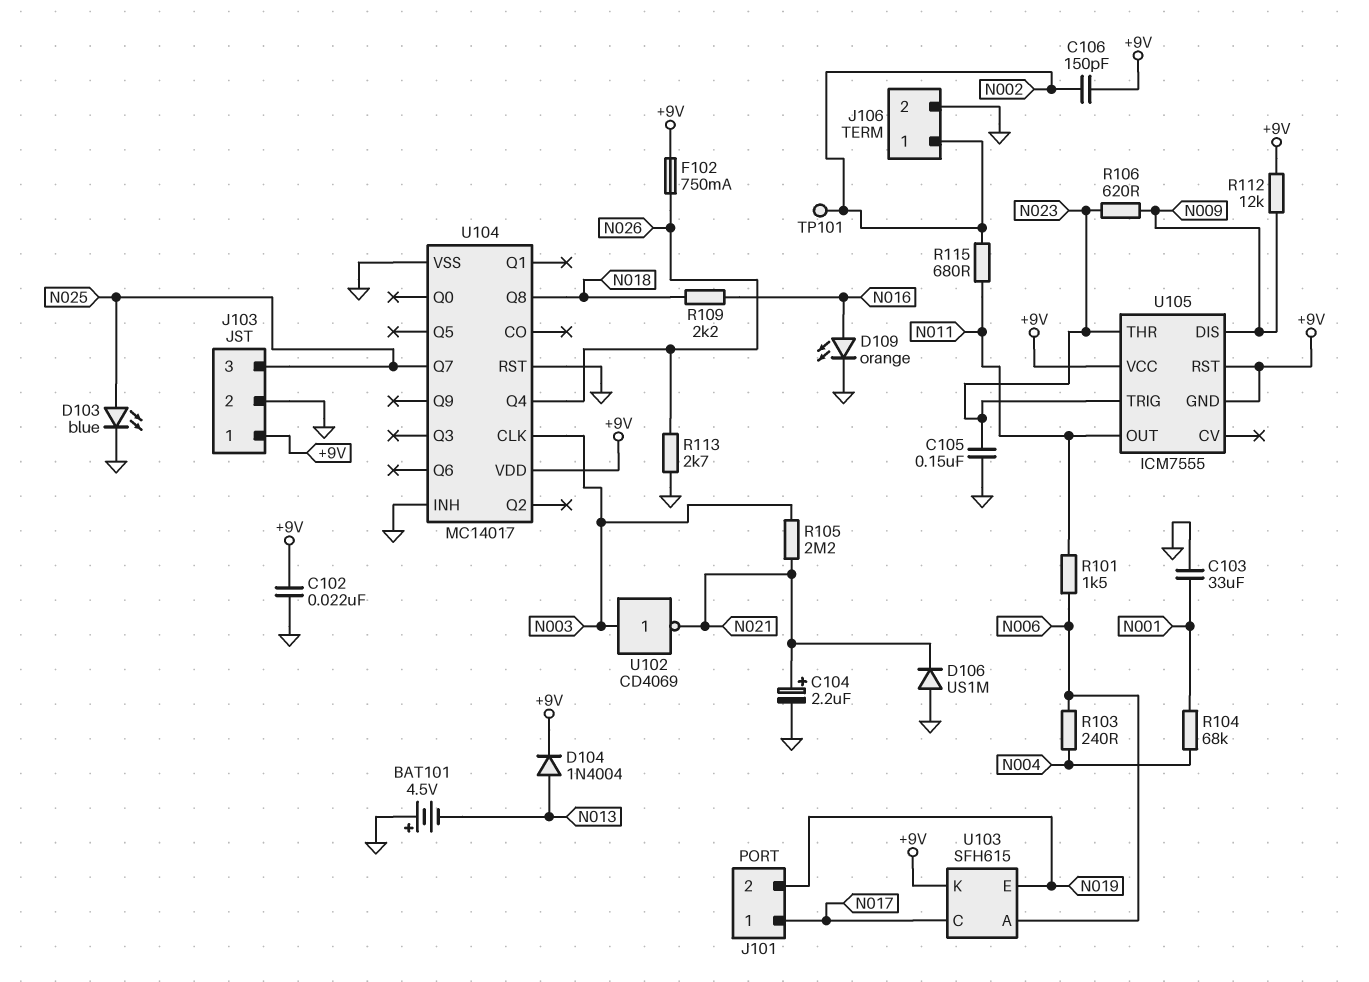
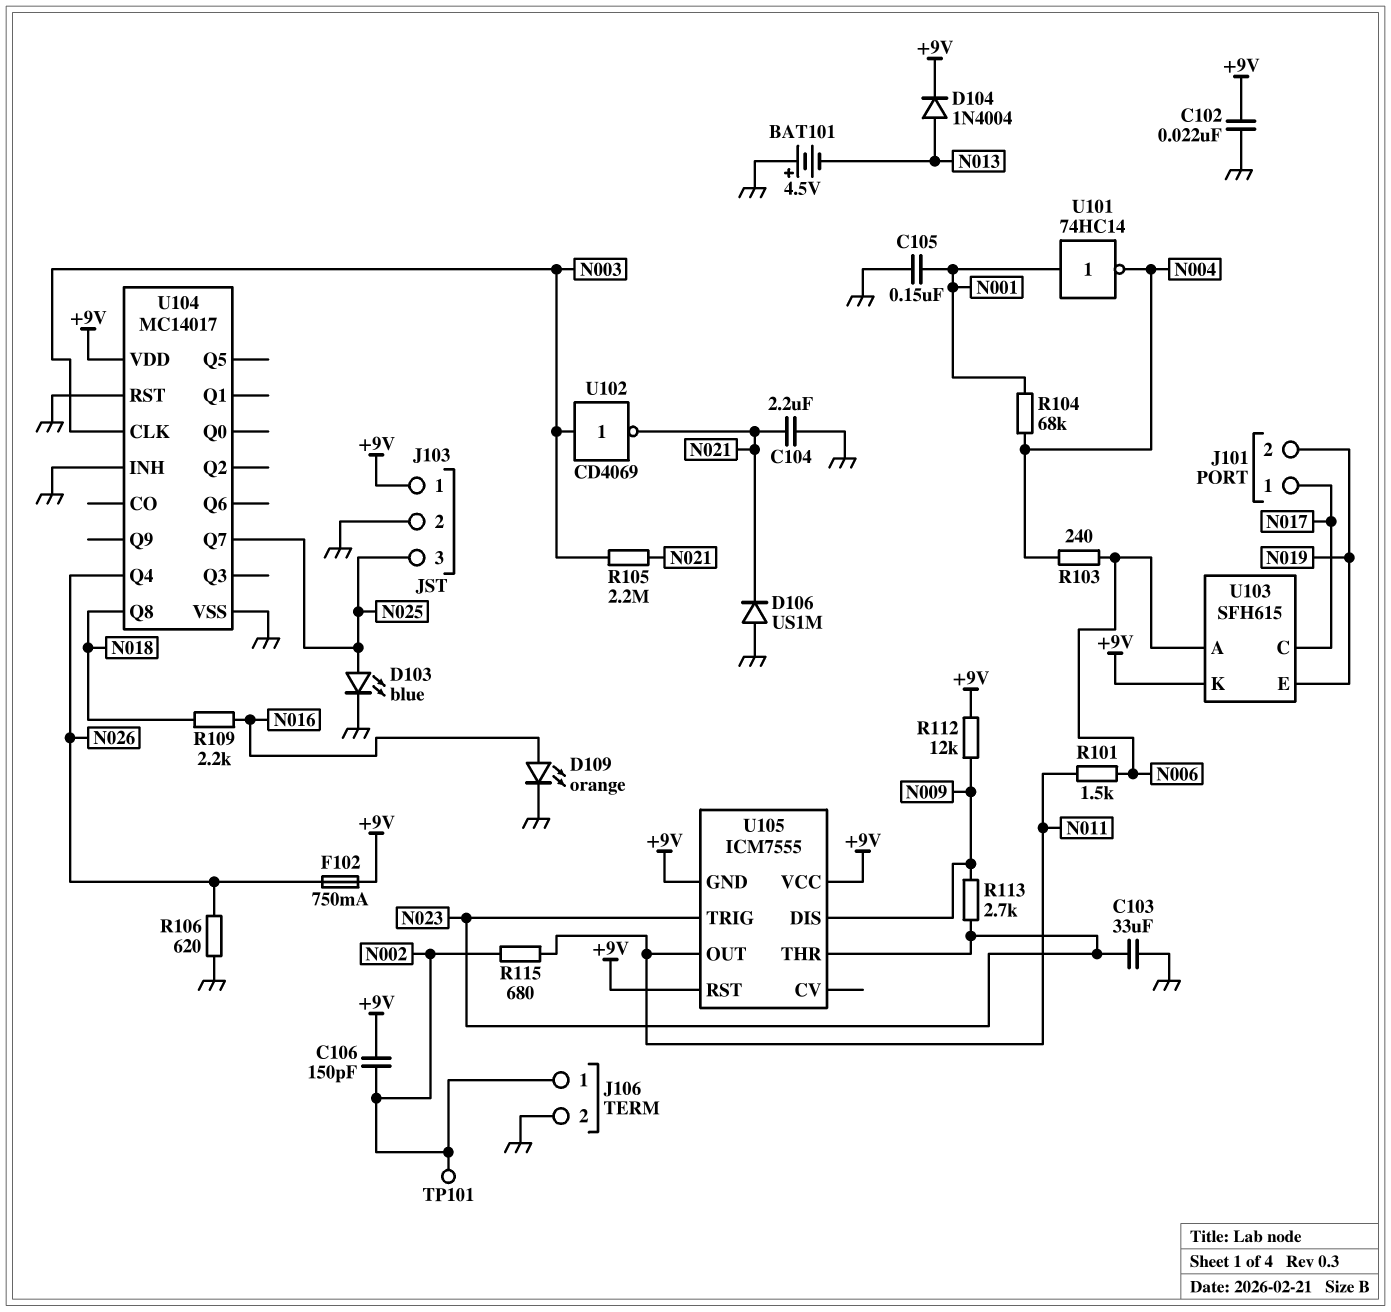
C103: 33uF (GND, N001) -> 33uF (GND, N023)
C104: 2.2uF (plus N021, minus GND) -> 2.2uF (GND, N021)
C105: 150nF (GND, N023) -> 150nF (GND, N001)
R106: 620 (N009, N023) -> 620 (GND, N026)
R113: 2.7k (GND, N026) -> 2.7k (N009, N023)
U101: none -> NOT 74HC14 (in N001, out N004)

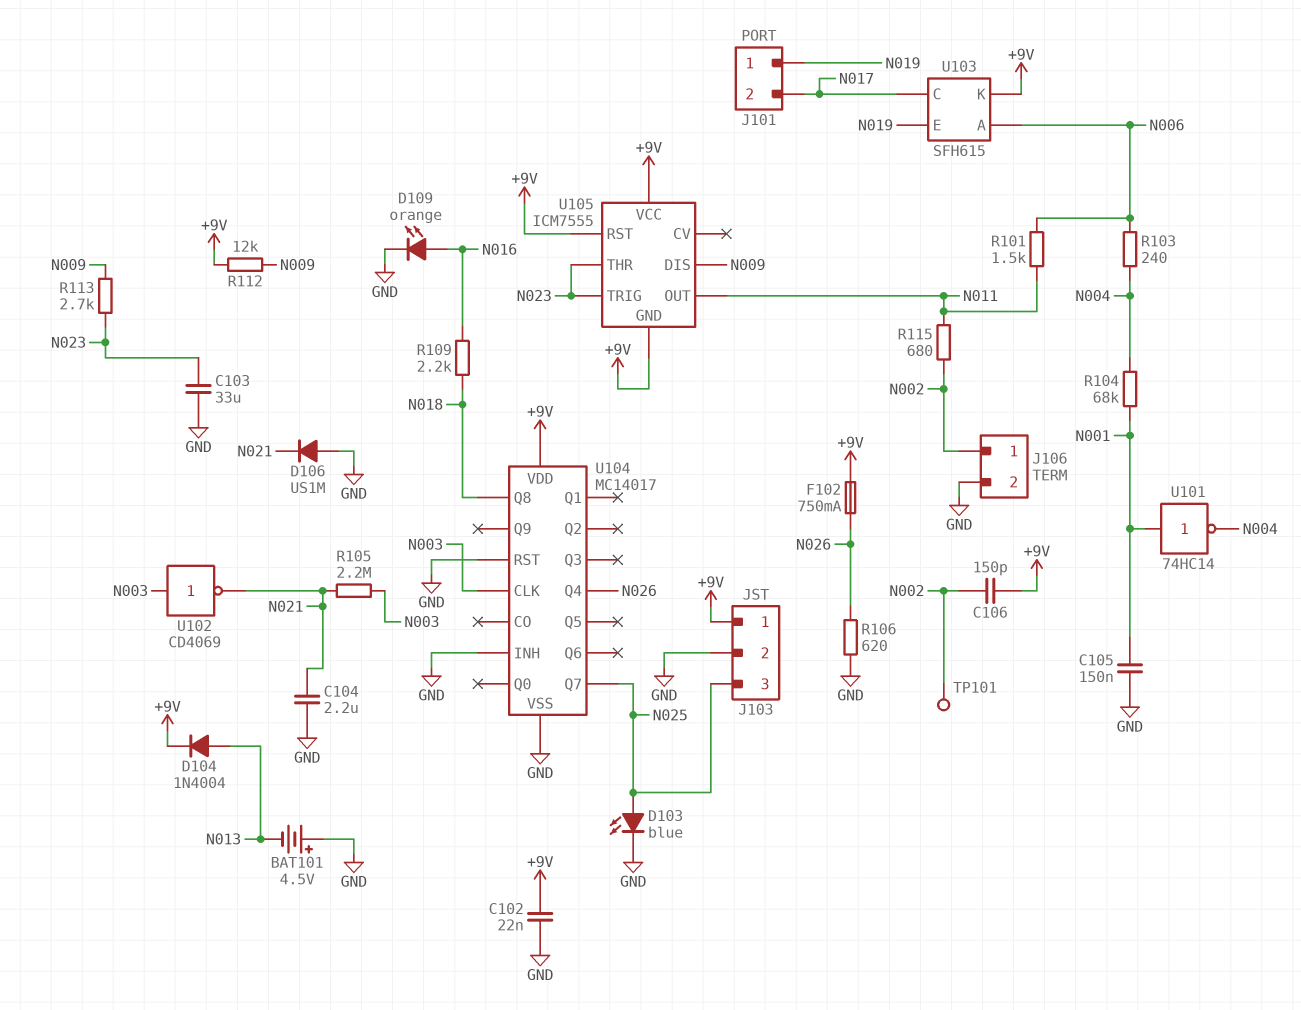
J101 pin 1: N017 -> N019
J101 pin 2: N019 -> N017

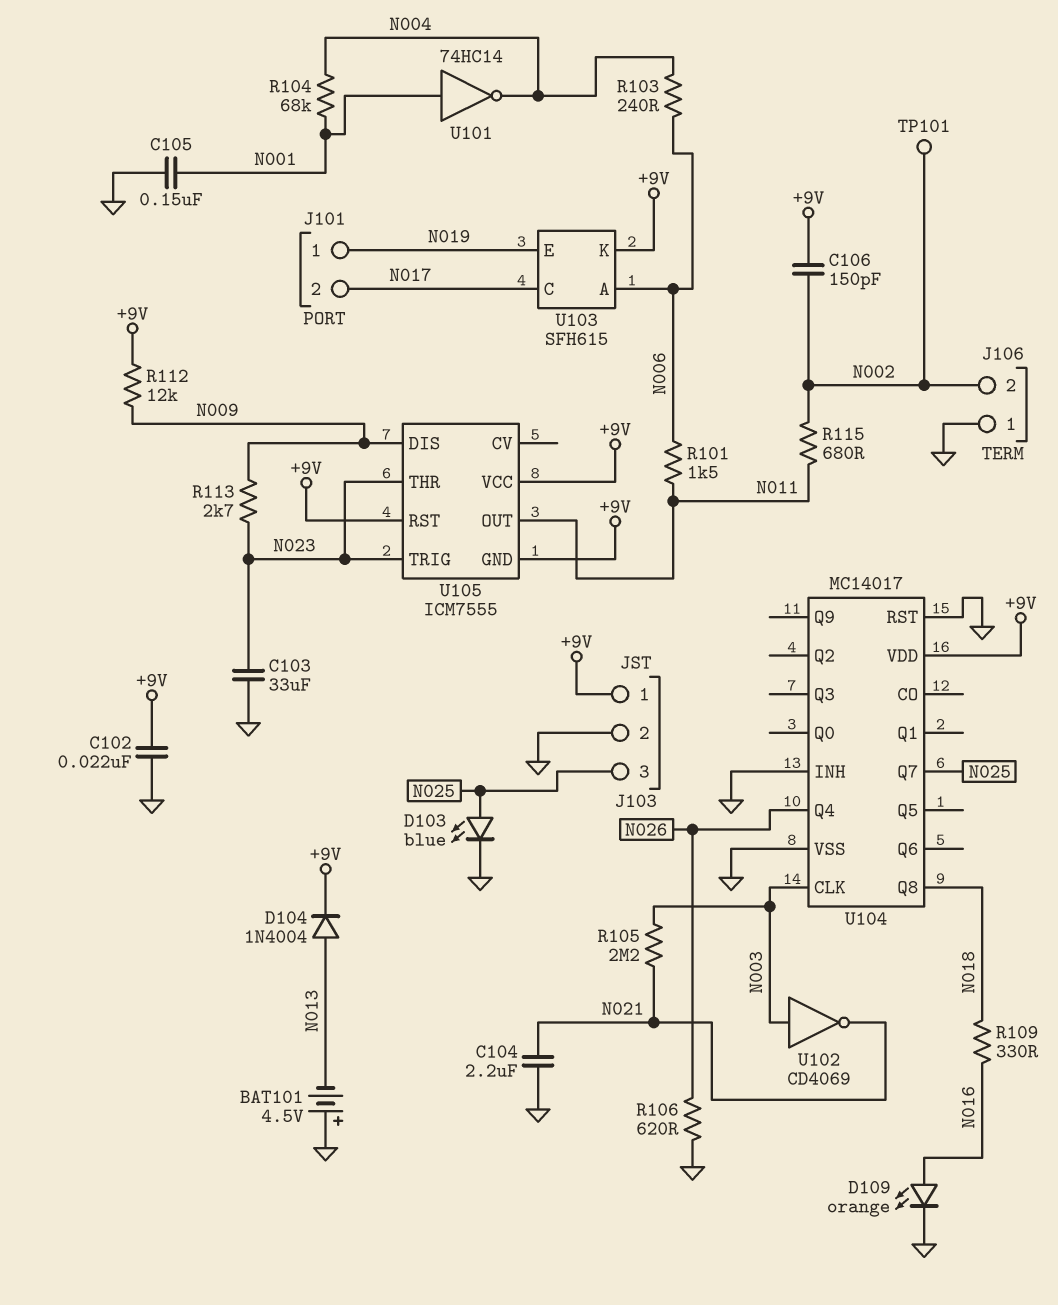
D106: diode US1M (A GND, K N021) -> none
F102: 750mA (+9V, N026) -> none
J106 pin 1: N002 -> GND
J106 pin 2: GND -> N002
R109: 2.2k (N016, N018) -> 330 (N016, N018)

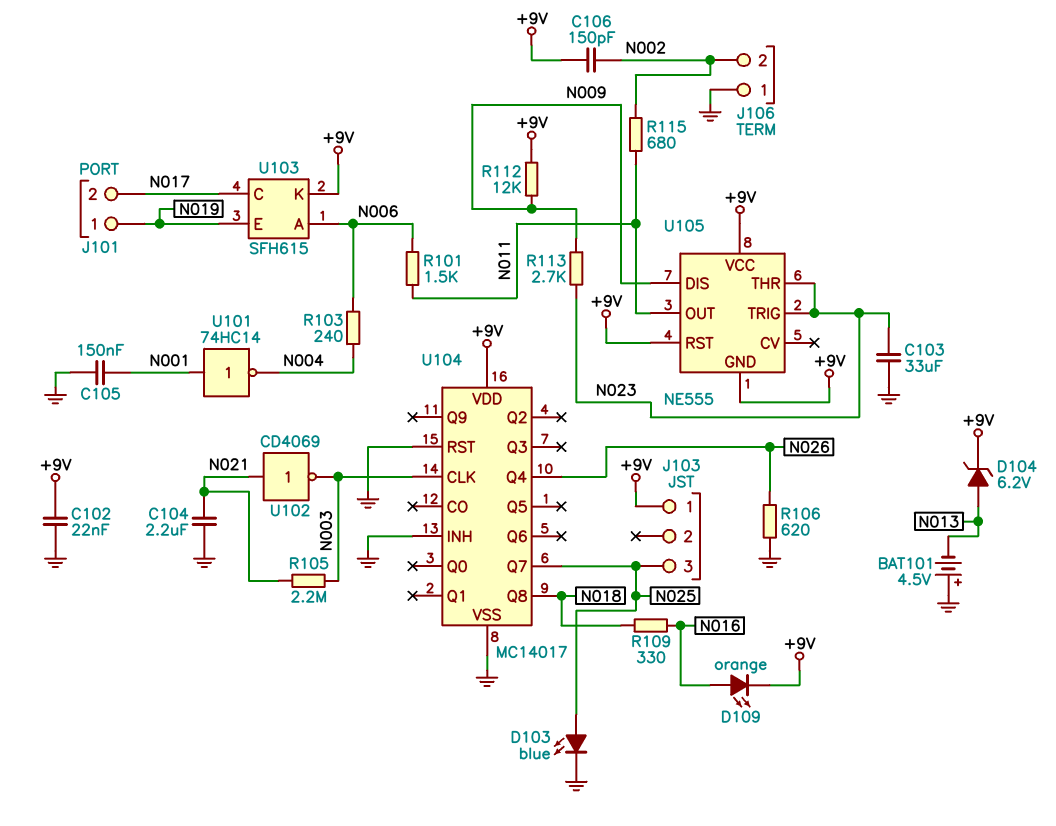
D104: diode 1N4004 (A N013, K +9V) -> zener 6.2V (A N013, K +9V)
D109: LED orange (A N016, K GND) -> LED orange (A N016, K +9V)
J103 pin 2: GND -> none
R104: 68k (N001, N004) -> none
TP101: test point (N002) -> none
U102: NOT CD4069 (in N003, out N021) -> NOT CD4069 (in N021, out N003)
U105: ICM7555 -> NE555

